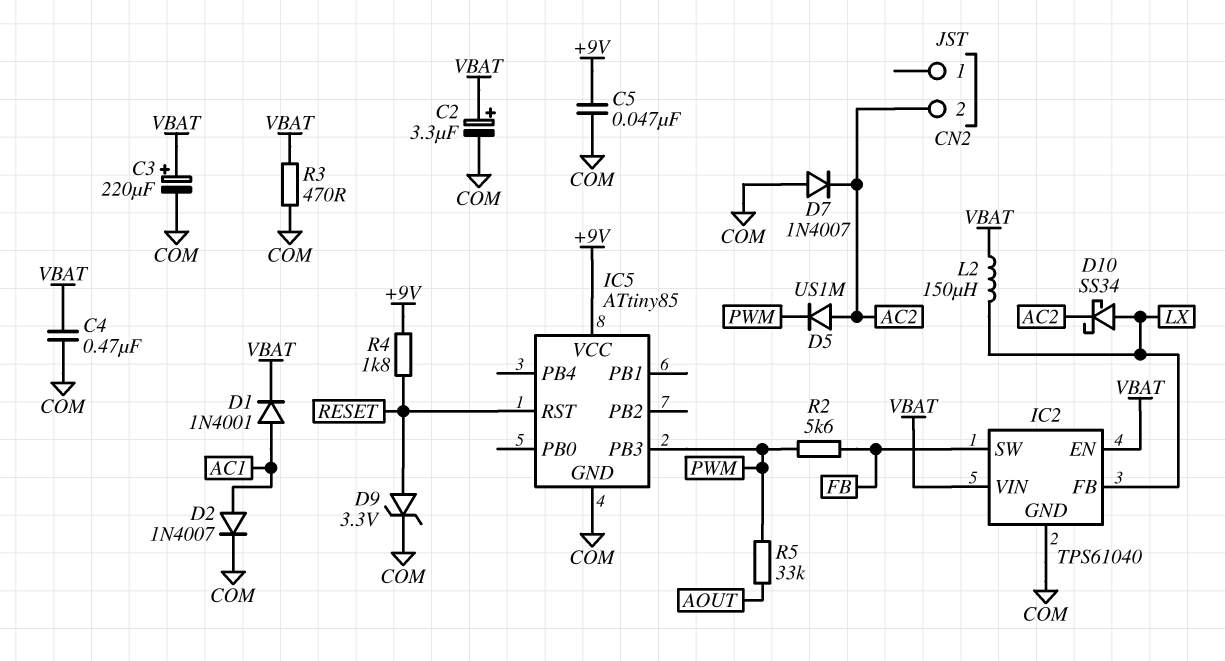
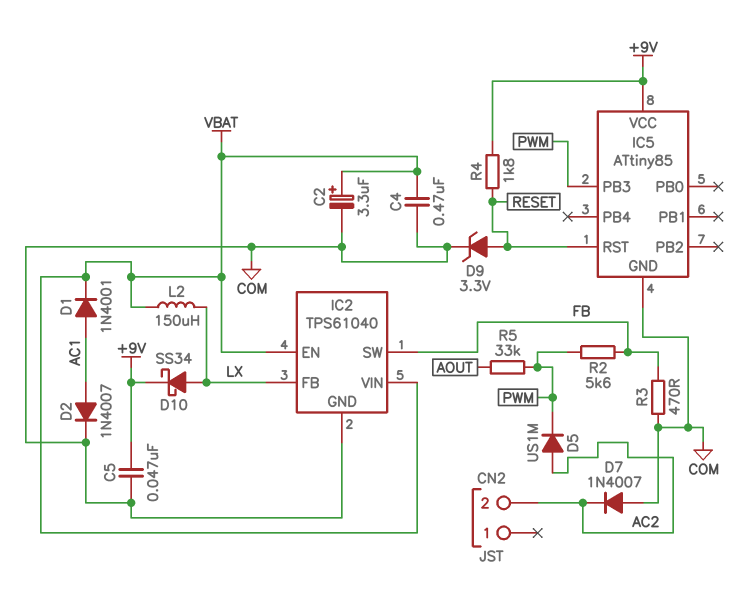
C3: 220uF (plus VBAT, minus COM) -> none
D10: schottky SS34 (A LX, K AC2) -> schottky SS34 (A LX, K +9V)
R3: 470 (COM, VBAT) -> 470 (COM, FB)

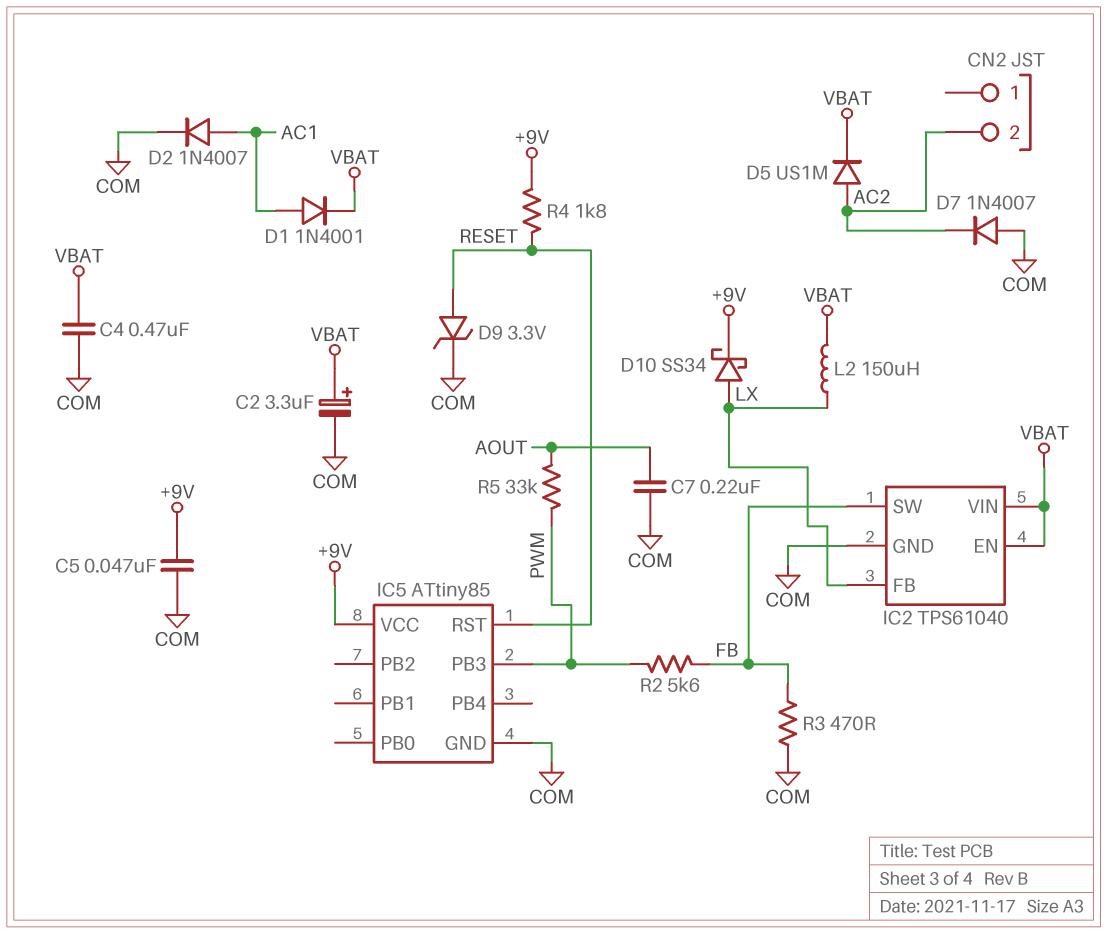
C7: none -> 220nF (AOUT, COM)
D5: diode US1M (A AC2, K PWM) -> diode US1M (A AC2, K VBAT)

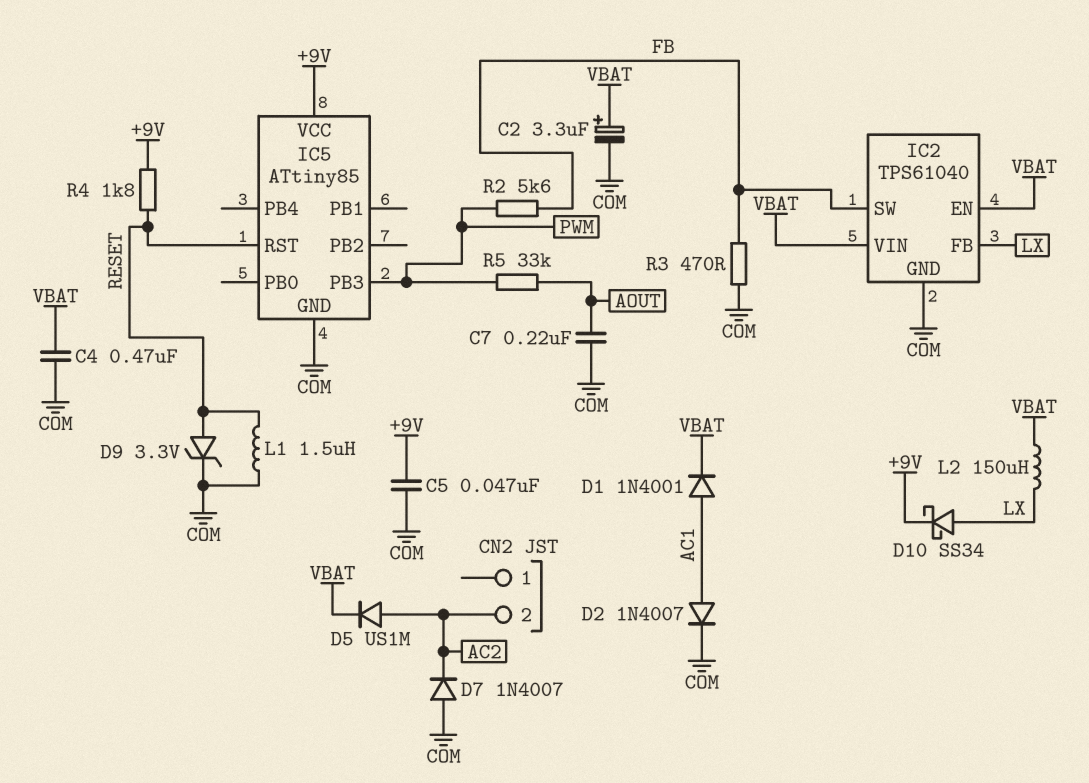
L1: none -> 1.5uH (COM, RESET)

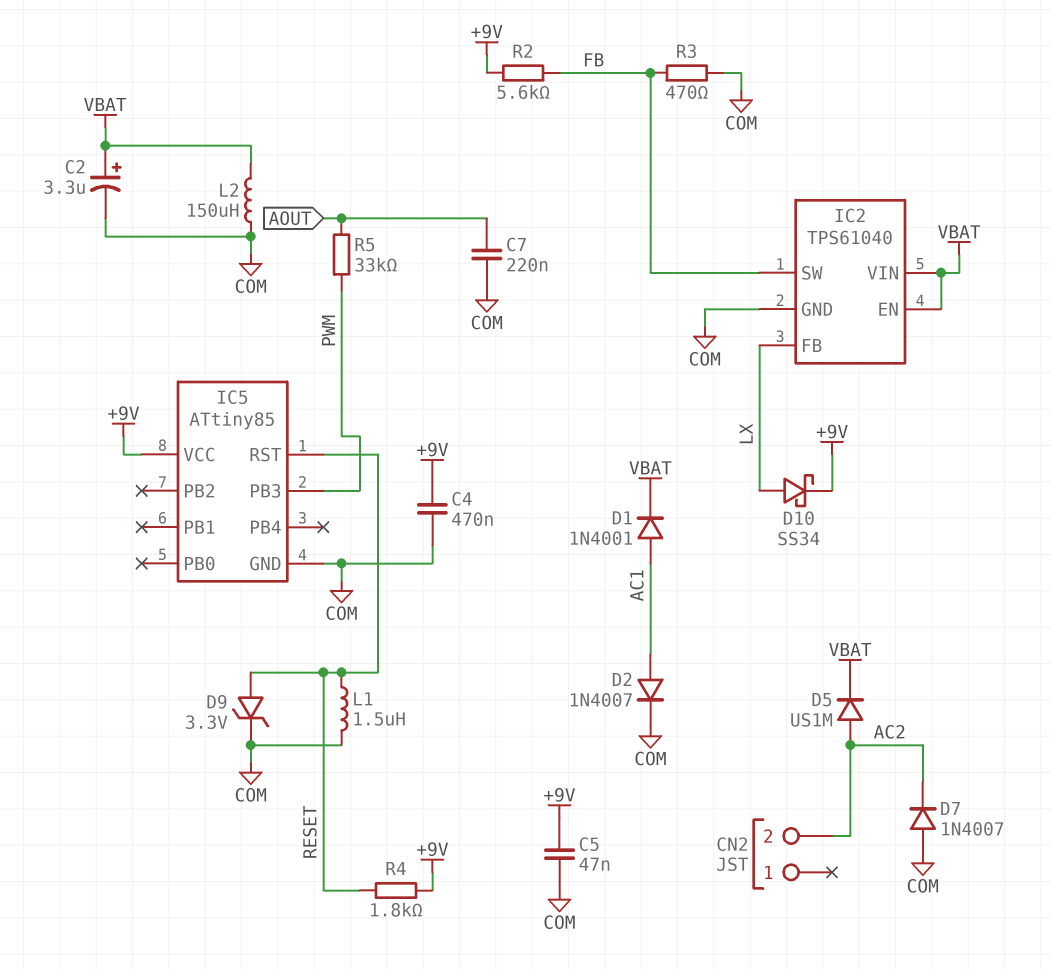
C4: 470nF (COM, VBAT) -> 470nF (+9V, COM)
L2: 150uH (LX, VBAT) -> 150uH (COM, VBAT)
R2: 5.6k (FB, PWM) -> 5.6k (+9V, FB)

